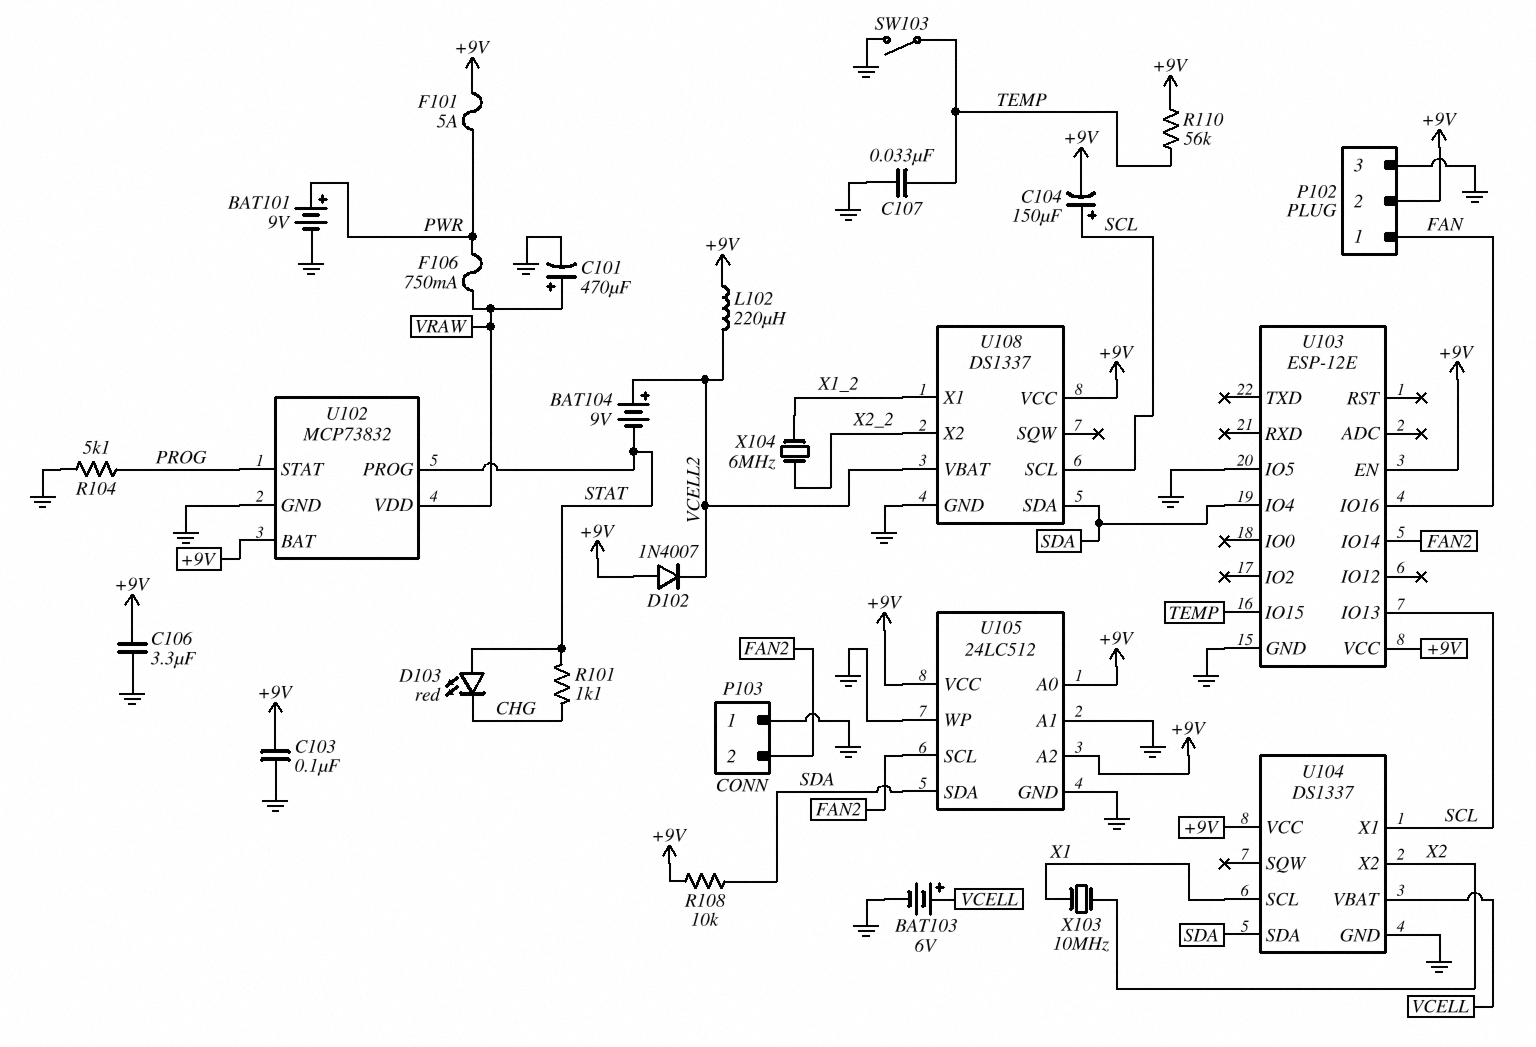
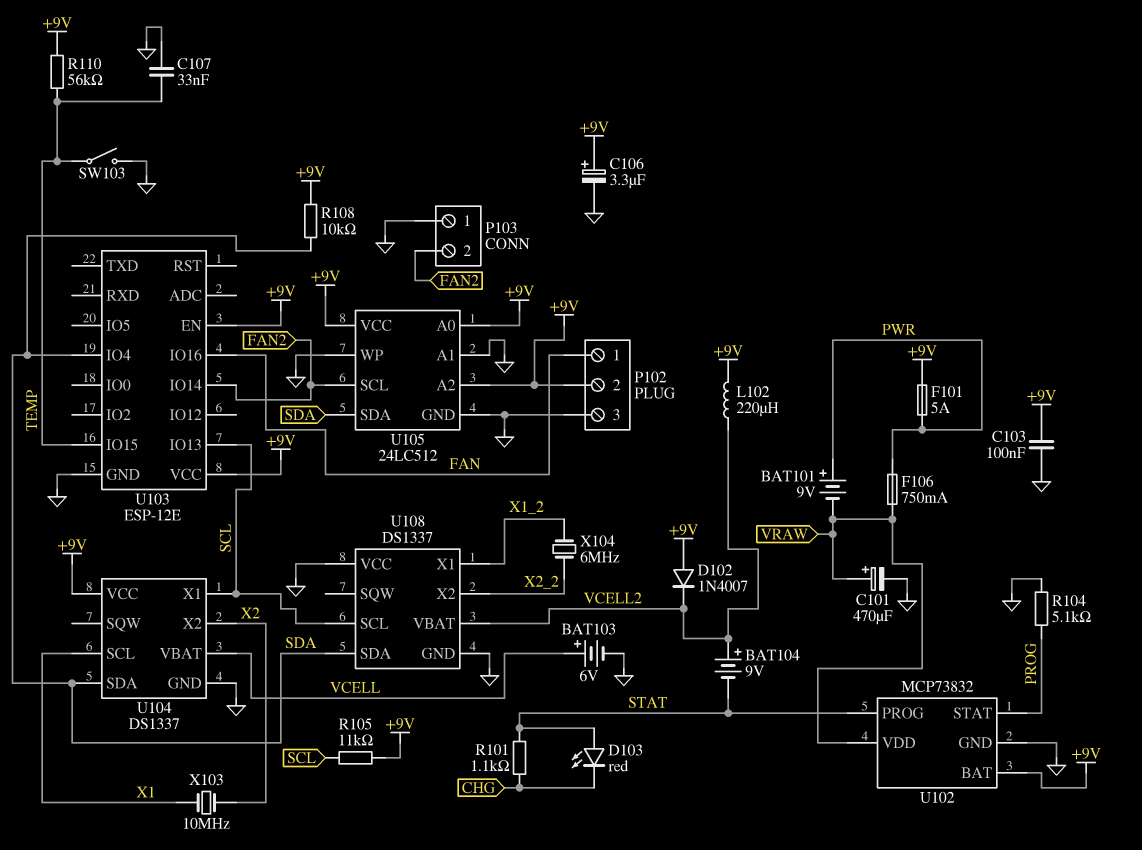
BAT101: 9V (plus PWR, minus GND) -> 9V (plus PWR, minus VRAW)
C104: 150uF (plus SCL, minus +9V) -> none
C106: 3.3uF (+9V, GND) -> 3.3uF (plus +9V, minus GND)
R105: none -> 11k (+9V, SCL)
U103 pin IO5: GND -> none
U108 pin VCC: +9V -> GND

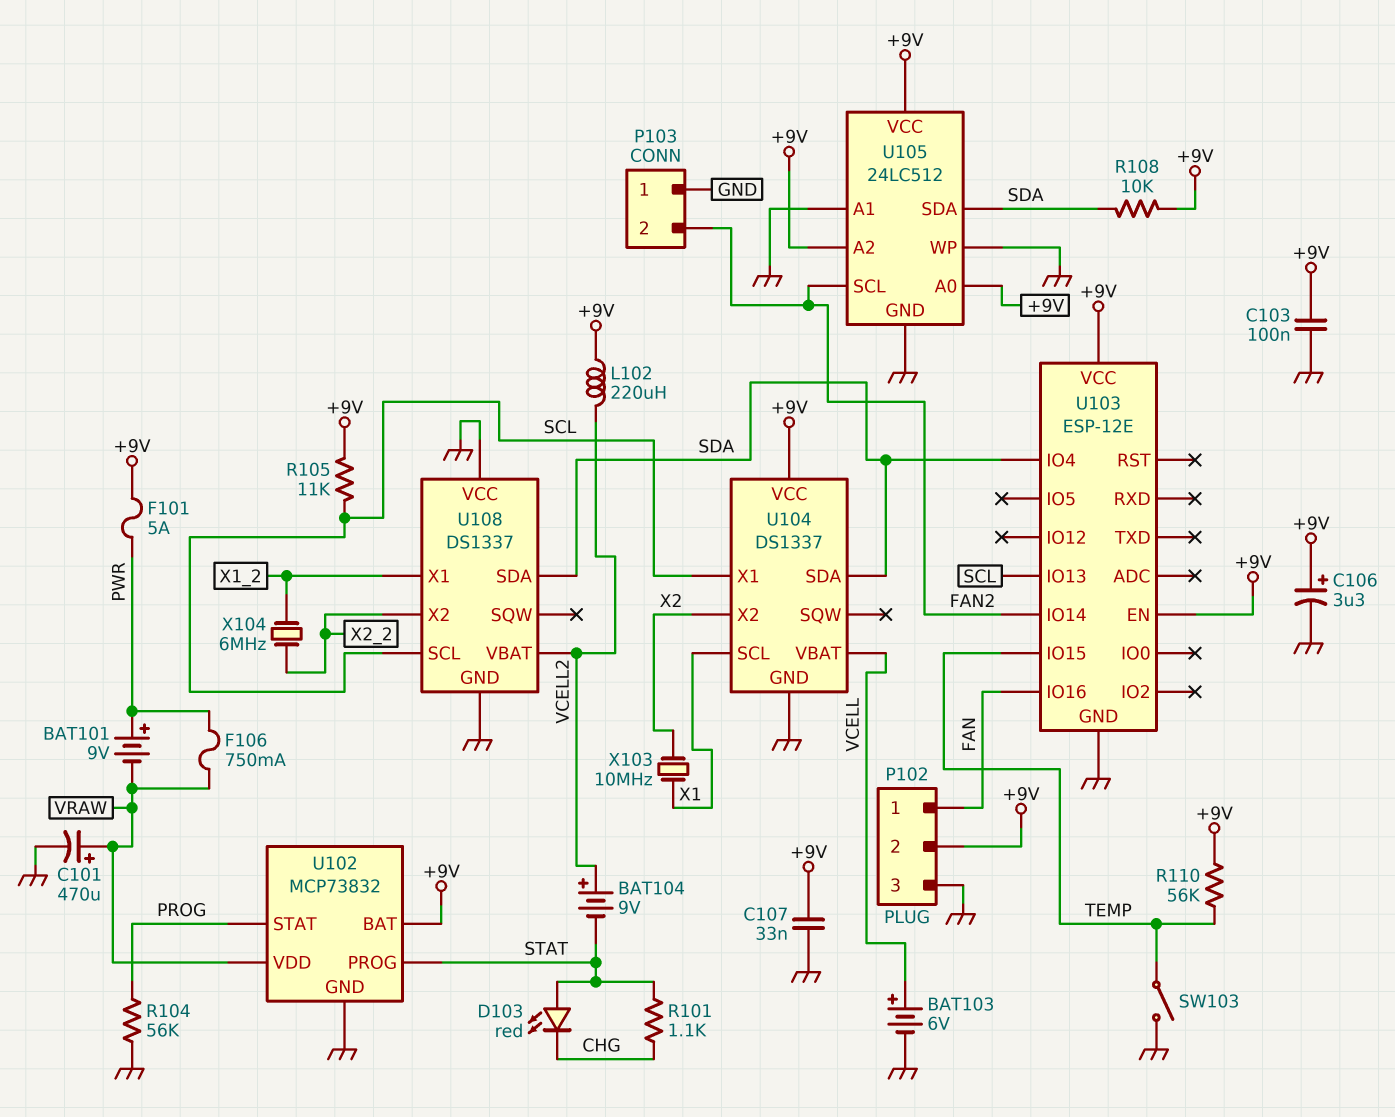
C107: 33nF (GND, TEMP) -> 33nF (+9V, GND)
D102: diode 1N4007 (A +9V, K VCELL2) -> none
R104: 5.1k (GND, PROG) -> 56k (GND, PROG)

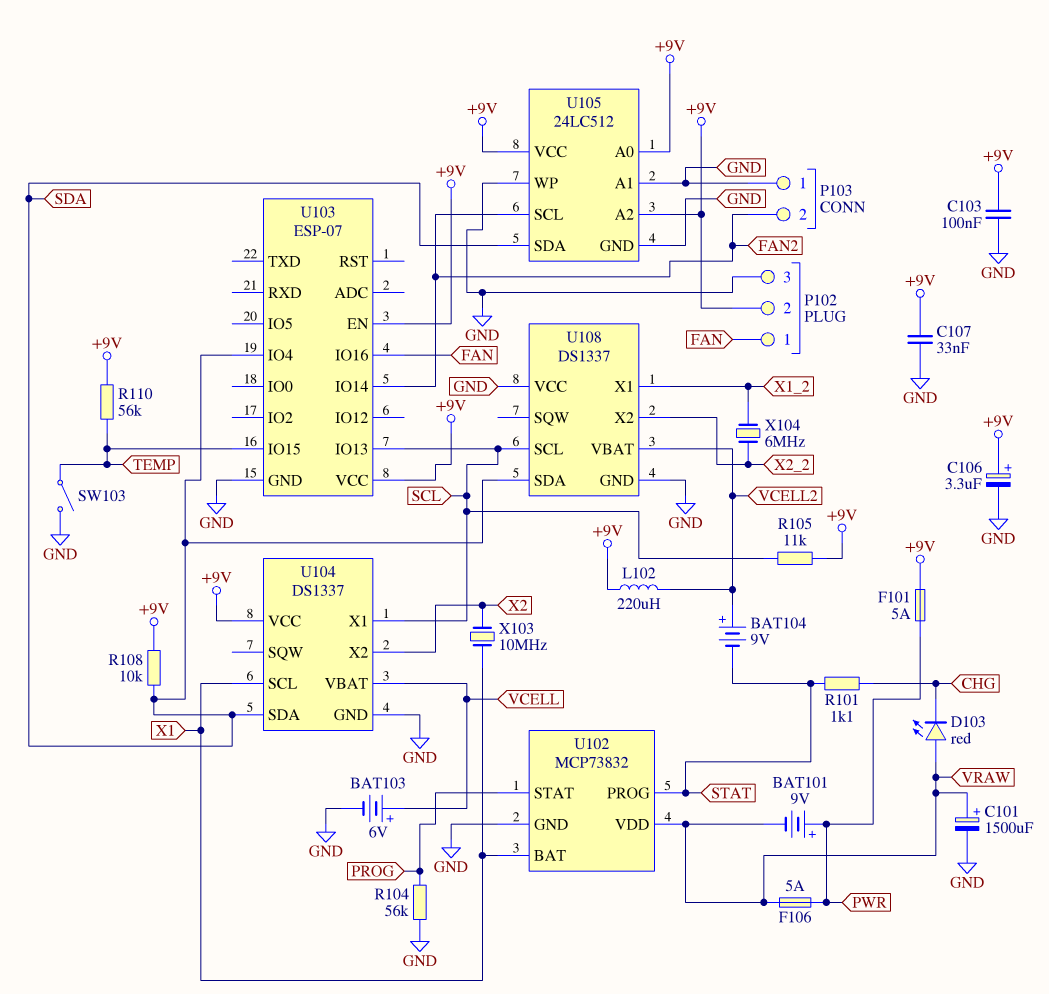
C101: 470uF (plus VRAW, minus GND) -> 1500uF (plus VRAW, minus GND)
D103: LED red (A STAT, K CHG) -> LED red (A VRAW, K CHG)
F106: 750mA (PWR, VRAW) -> 5A (PWR, VRAW)
U102 pin BAT: +9V -> X1
U103: ESP-12E -> ESP-07

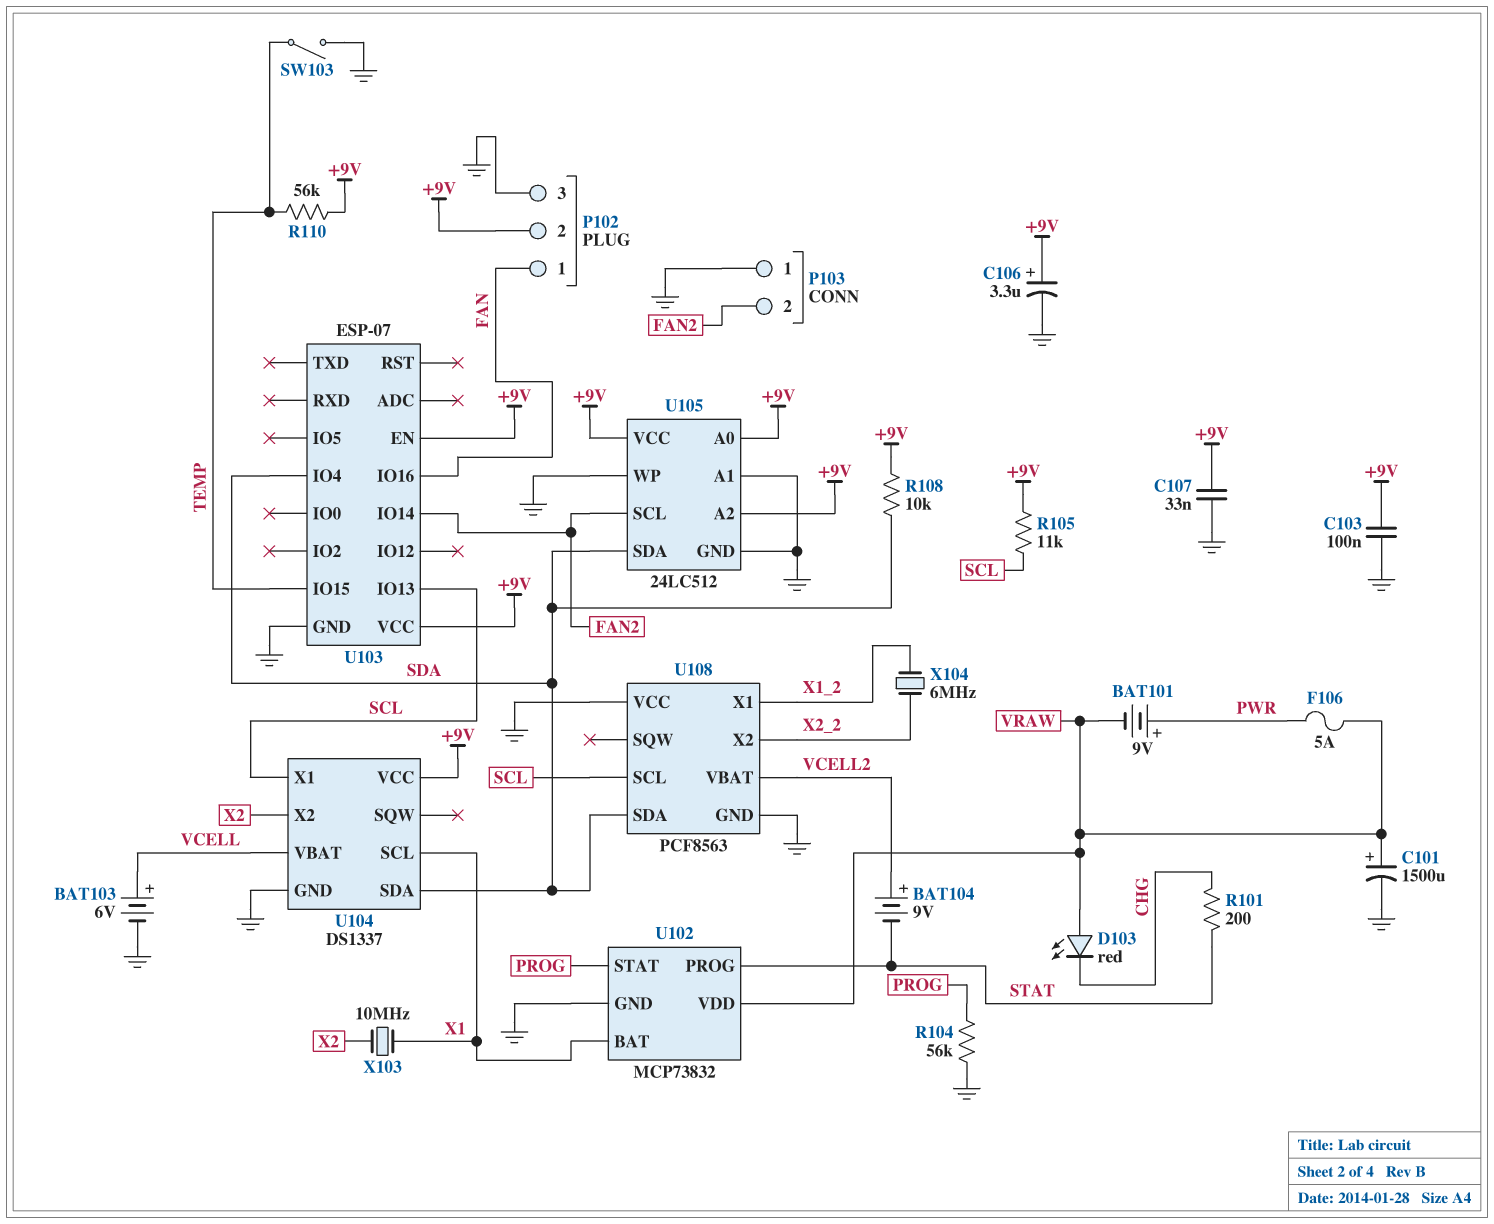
F101: 5A (+9V, PWR) -> none
L102: 220uH (+9V, VCELL2) -> none
R101: 1.1k (CHG, STAT) -> 200 (CHG, STAT)
U108: DS1337 -> PCF8563

